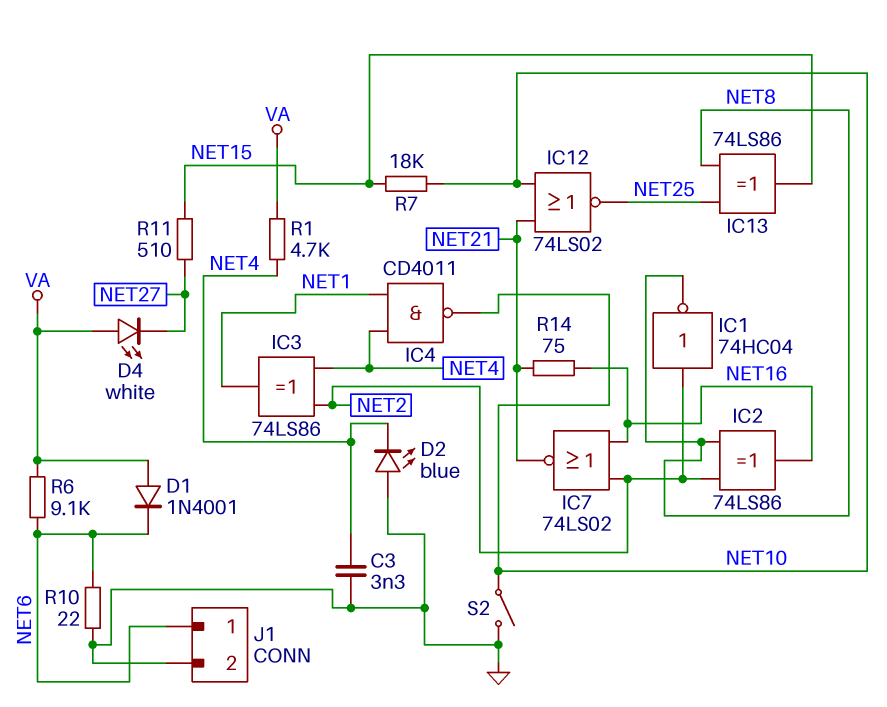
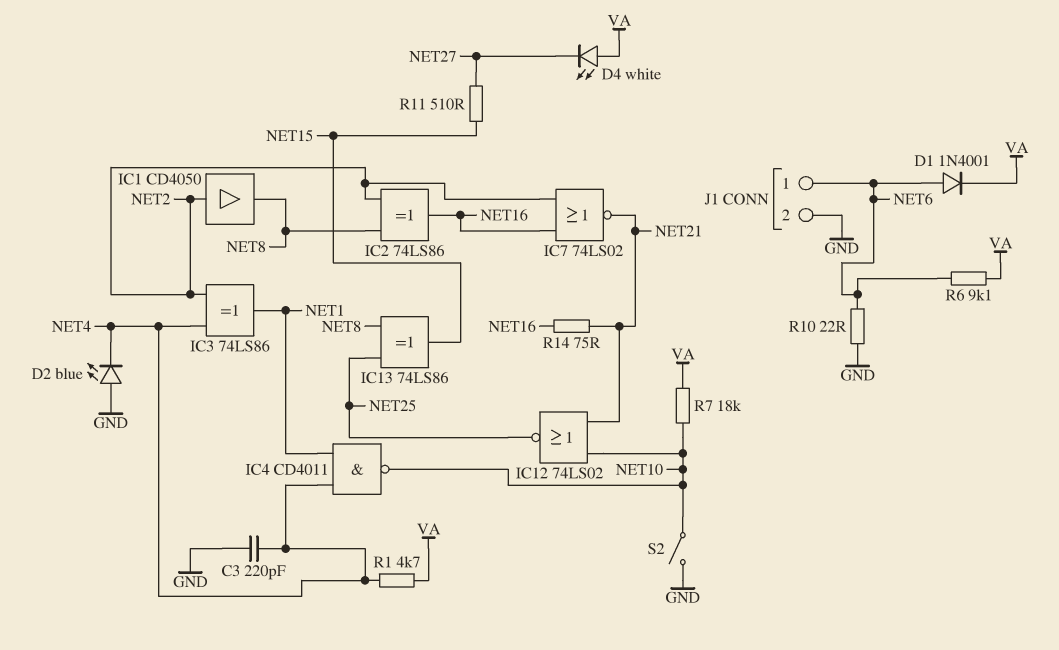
C3: 3.3nF (GND, NET4) -> 220pF (GND, NET4)
D1: diode 1N4001 (A VA, K NET6) -> diode 1N4001 (A NET6, K VA)
IC1: NOT 74HC04 (in NET2, out NET8) -> buffer CD4050 (in NET2, out NET8)
R7: 18k (NET10, NET15) -> 18k (NET10, VA)

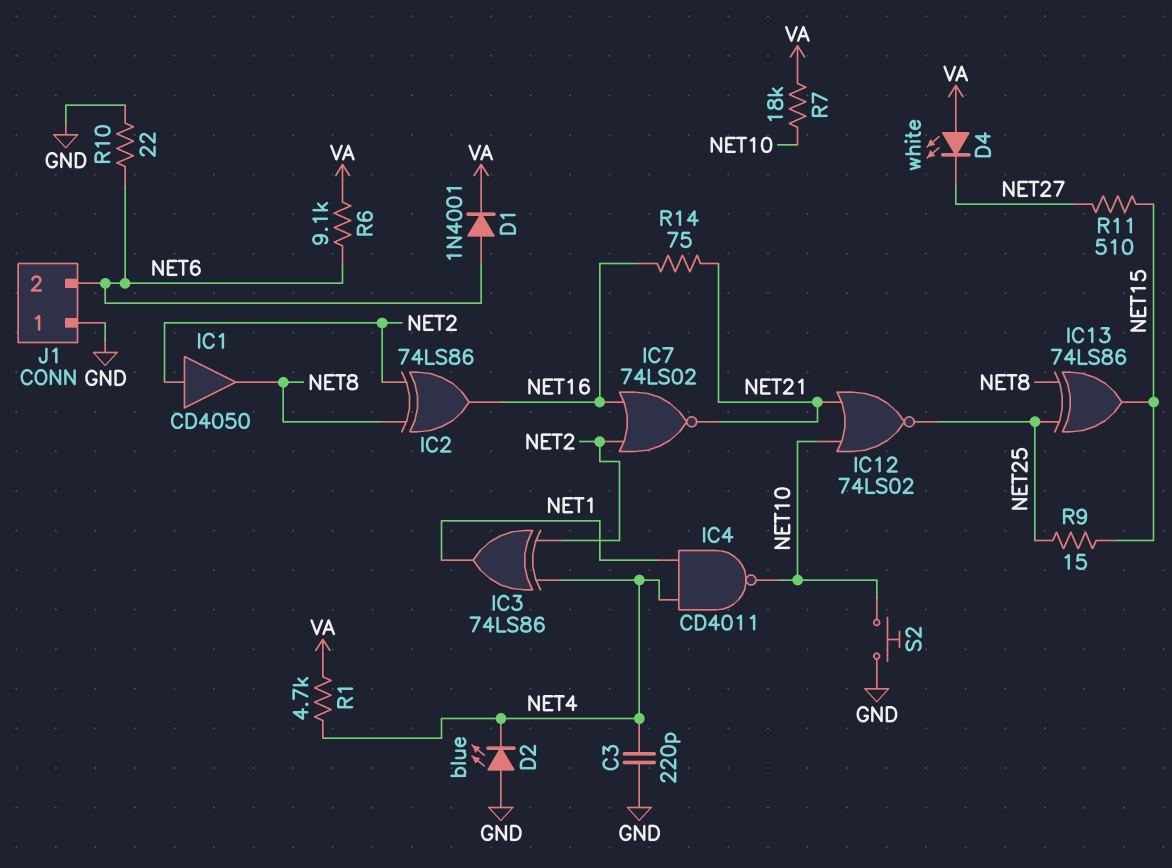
J1 pin 1: NET6 -> GND
J1 pin 2: GND -> NET6
R9: none -> 15 (NET15, NET25)
S2: switch (GND, NET10) -> button (GND, NET10)

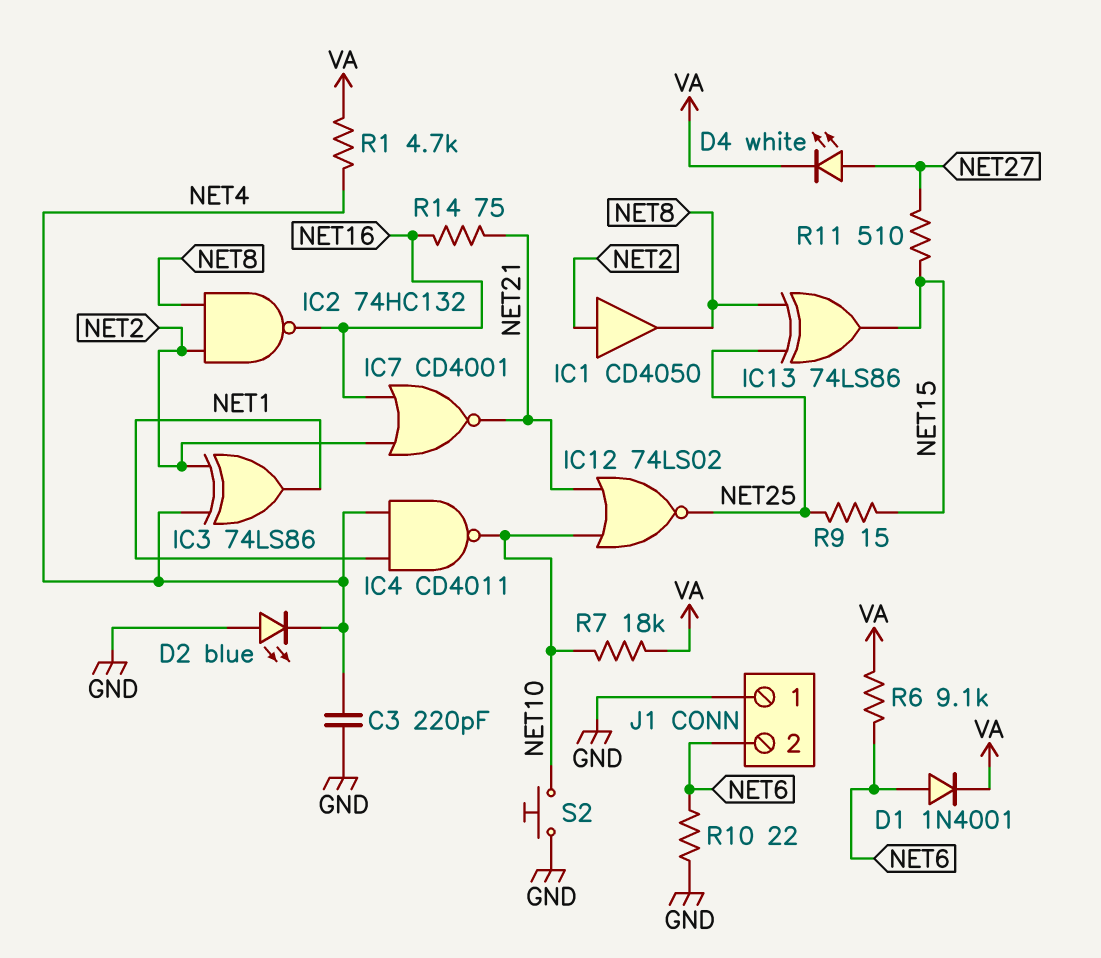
D4: LED white (A VA, K NET27) -> LED white (A NET27, K VA)
IC2: XOR 74LS86 (in NET2, in NET8, out NET16) -> NAND 74HC132 (in NET2, in NET8, out NET16)
IC7: NOR 74LS02 (in NET2, in NET16, out NET21) -> NOR CD4001 (in NET2, in NET16, out NET21)

